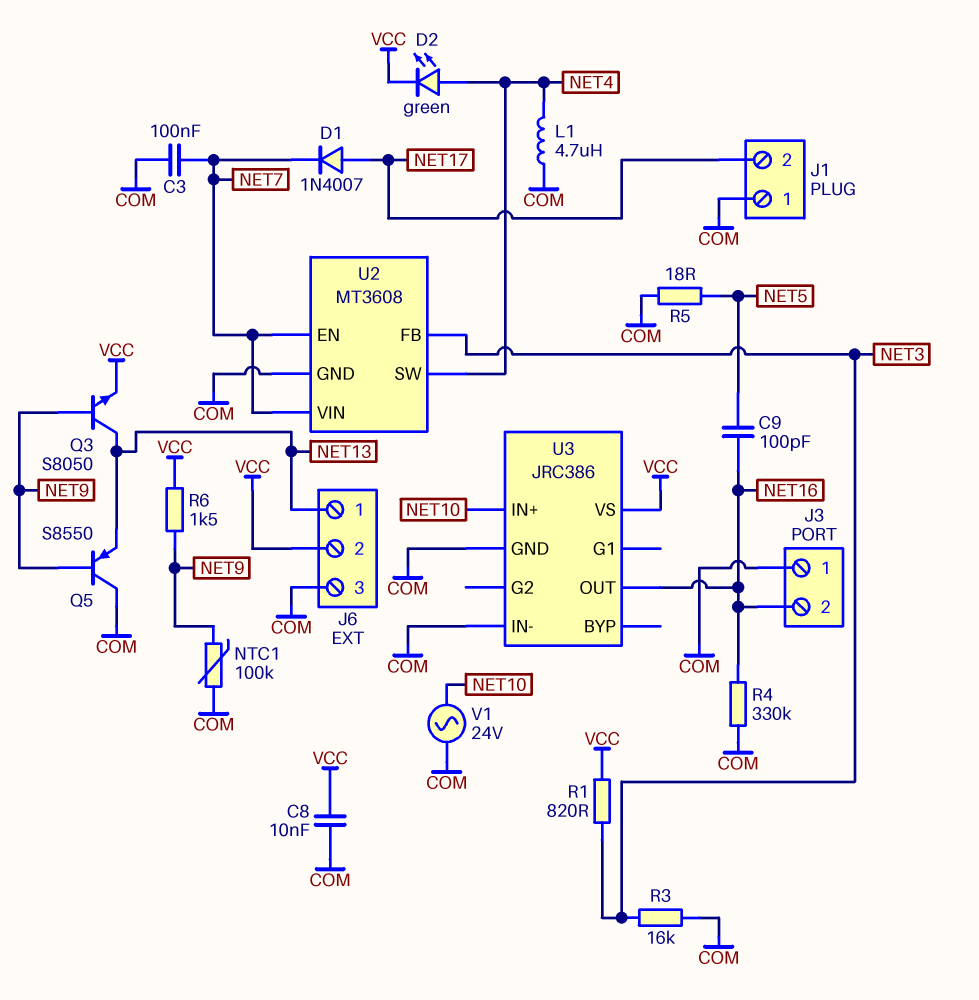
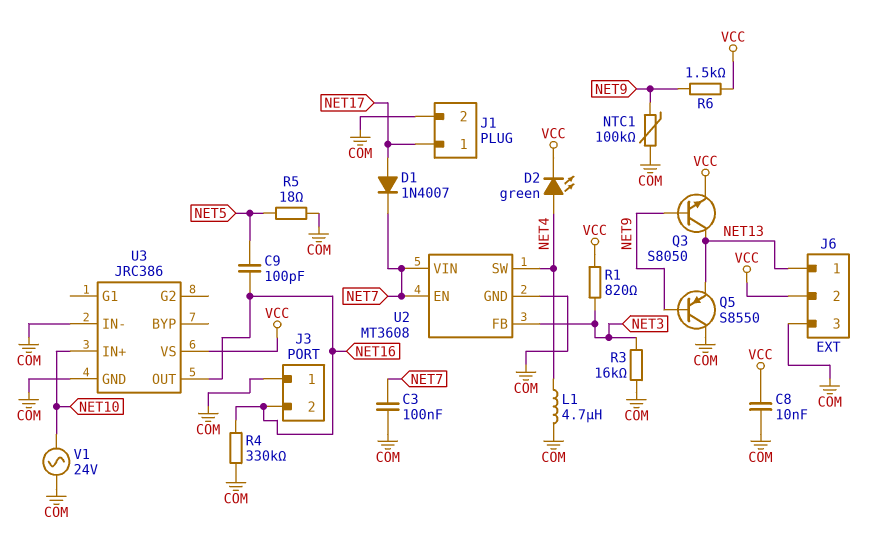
J1 pin 1: COM -> NET17
J1 pin 2: NET17 -> COM

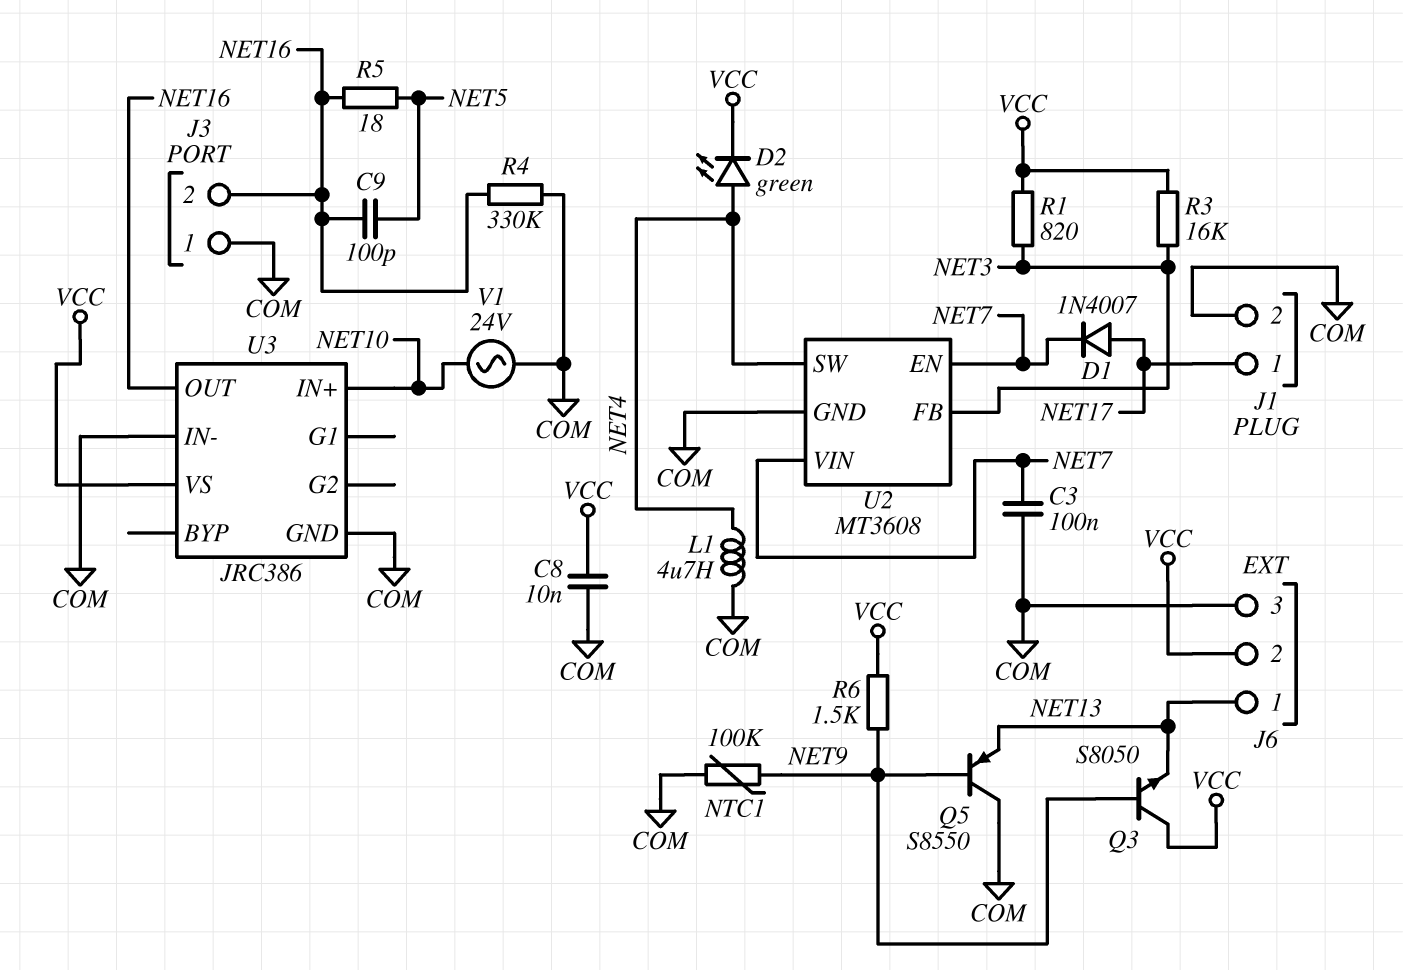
Q3: NPN S8050 (B NET9, C NET13, E VCC) -> NPN S8050 (B NET9, C VCC, E NET13)
R3: 16k (COM, NET3) -> 16k (NET3, VCC)
R5: 18 (COM, NET5) -> 18 (NET5, NET16)

